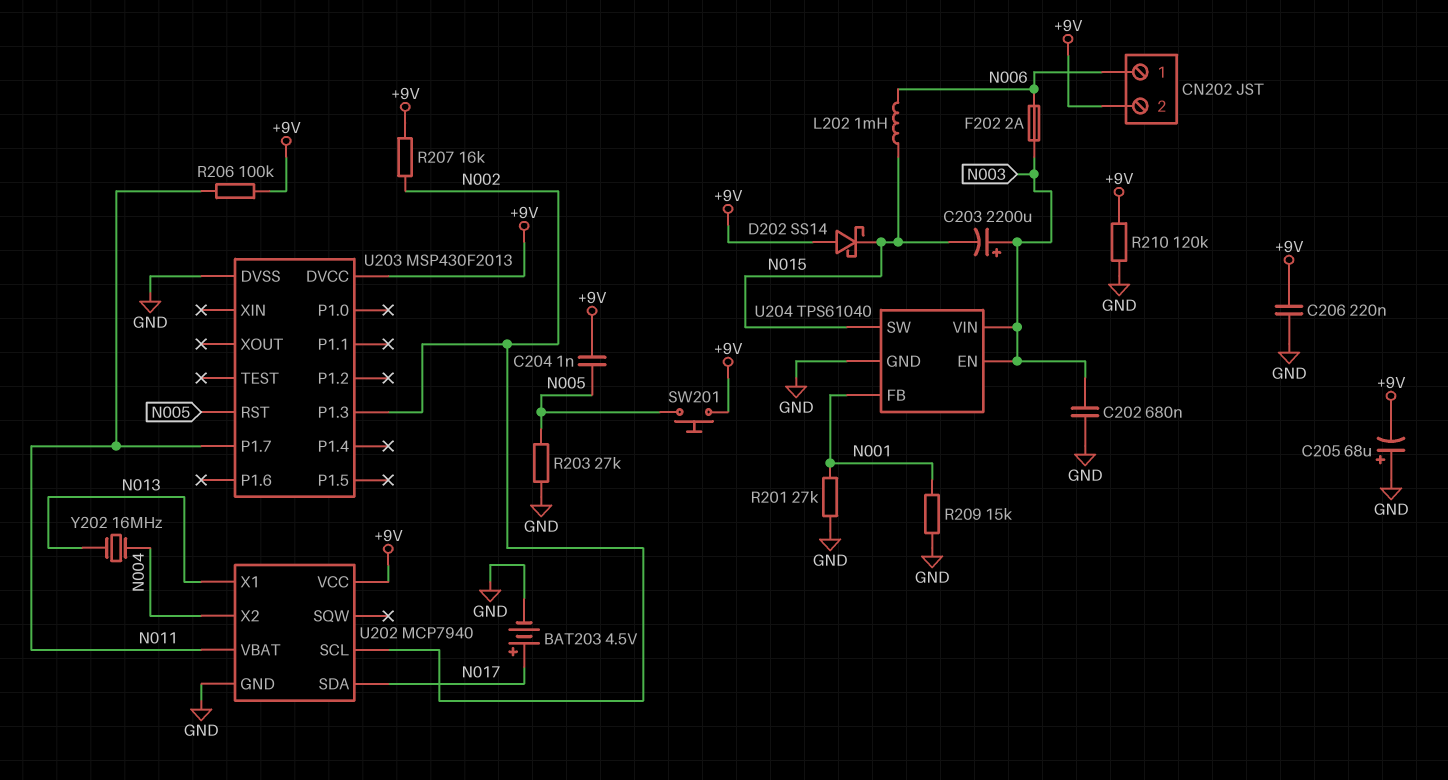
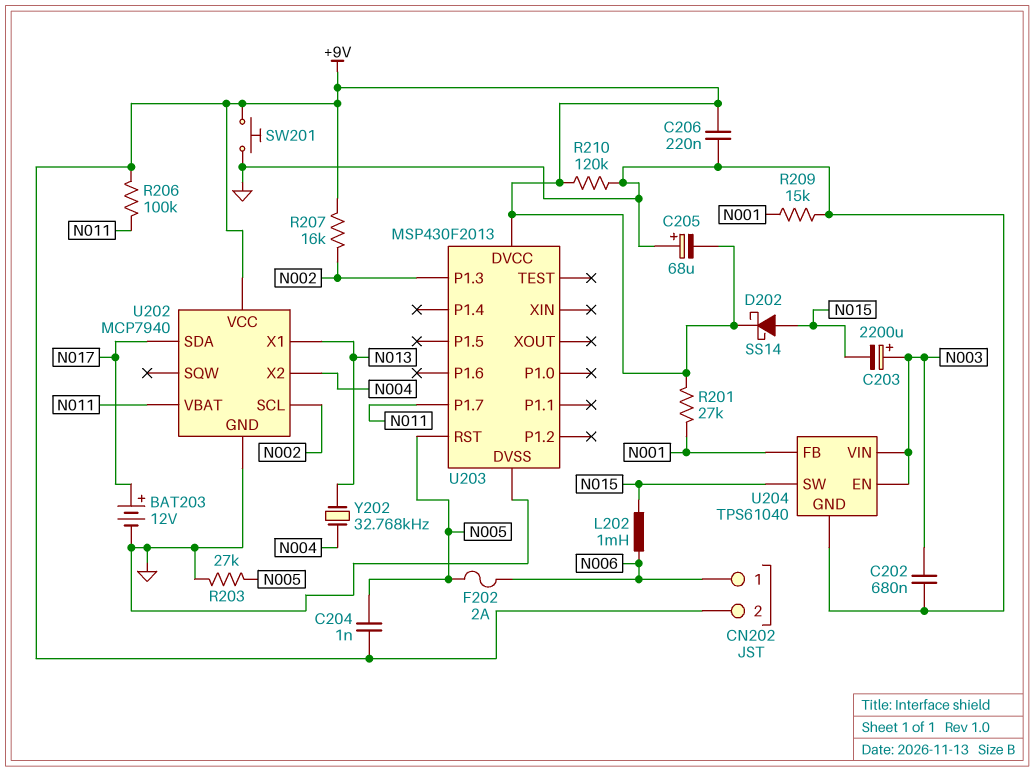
BAT203: 4.5V (plus N017, minus GND) -> 12V (plus N017, minus GND)
D202: schottky SS14 (A +9V, K N015) -> schottky SS14 (A N015, K +9V)
F202: 2A (N003, N006) -> 2A (N005, N006)
R201: 27k (GND, N001) -> 27k (+9V, N001)
SW201: button (+9V, N005) -> button (+9V, GND)
Y202: 16MHz (N004, N013) -> 32.768kHz (N004, N013)

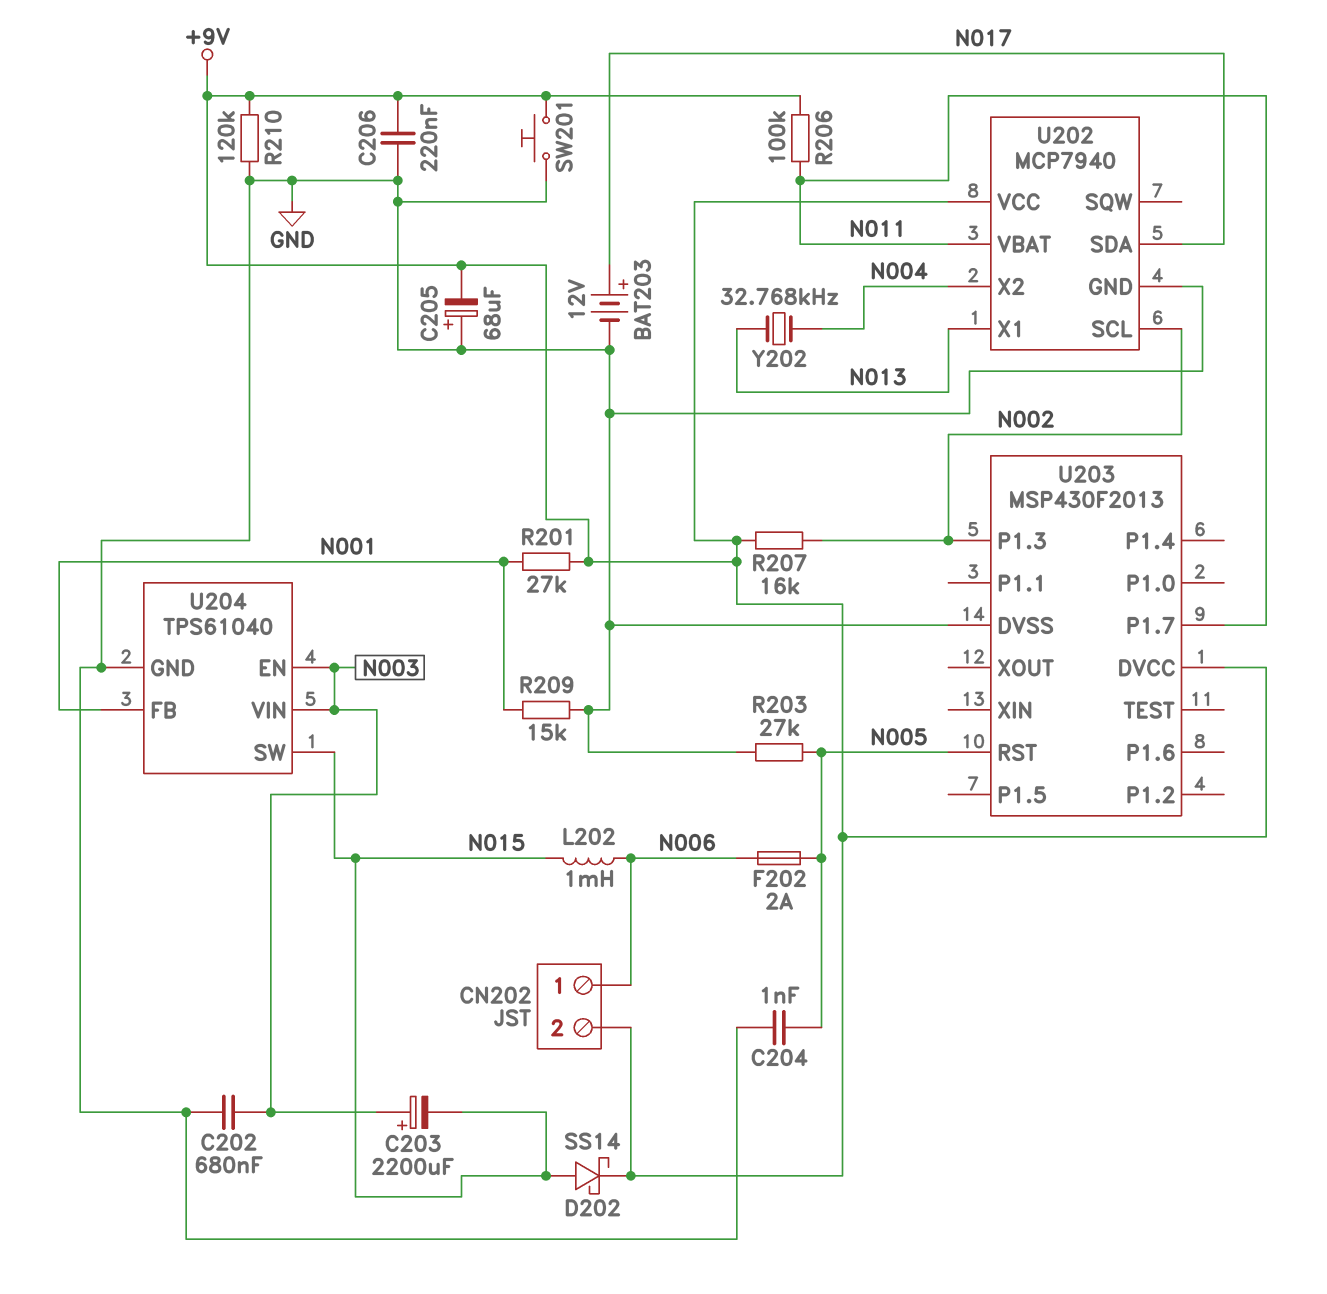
C204: 1nF (+9V, N005) -> 1nF (GND, N005)

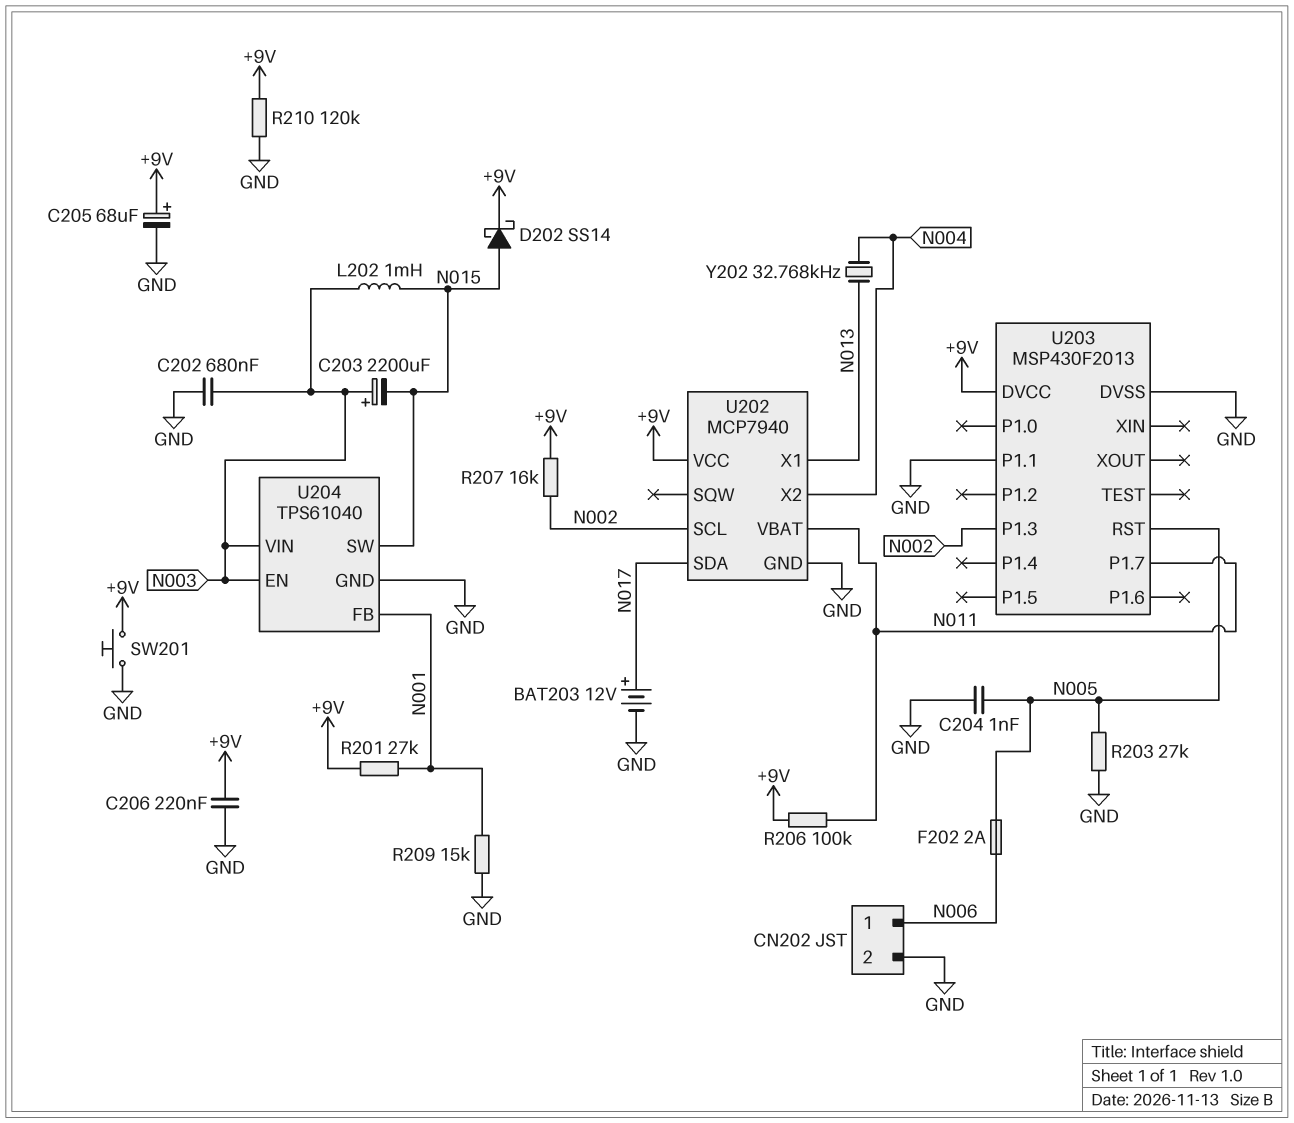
C205: 68uF (plus GND, minus +9V) -> 68uF (plus +9V, minus GND)
CN202 pin 2: +9V -> GND
L202: 1mH (N006, N015) -> 1mH (N003, N015)
U203 pin P1.1: none -> GND

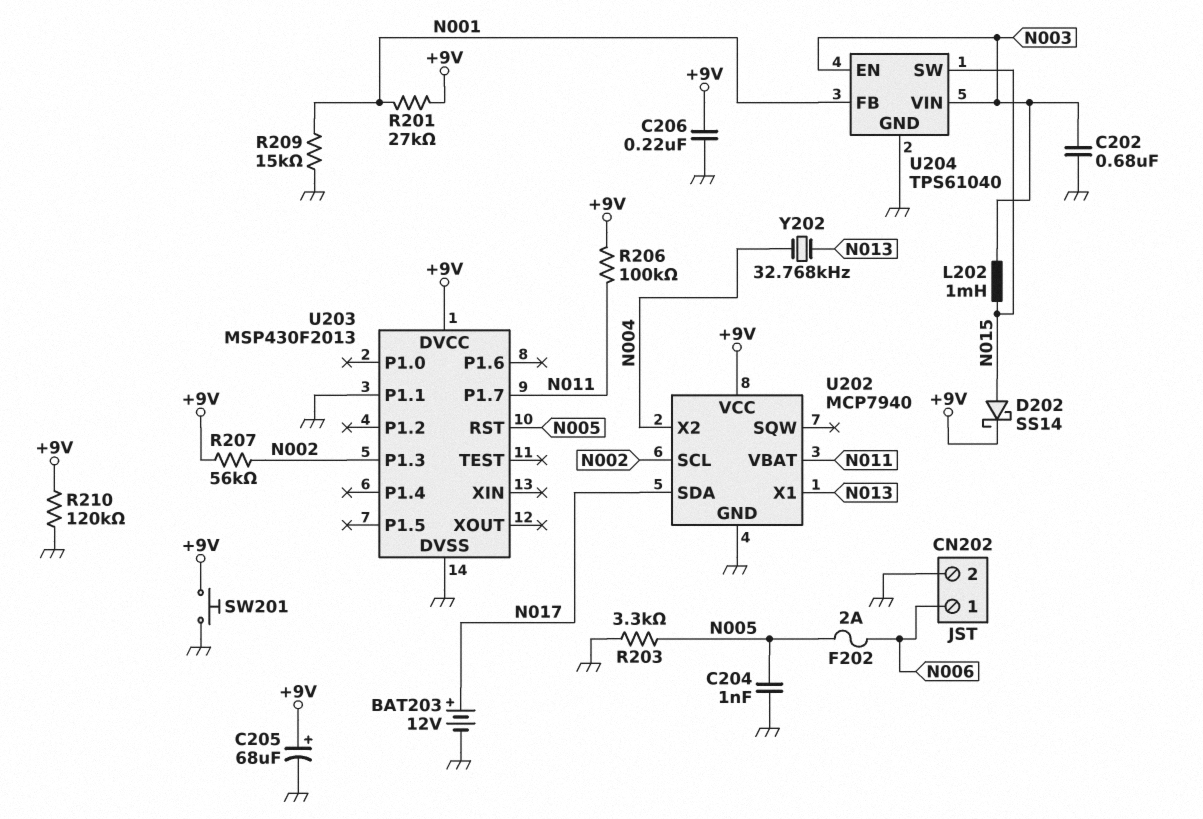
C203: 2200uF (plus N003, minus N015) -> none
R203: 27k (GND, N005) -> 3.3k (GND, N005)
R207: 16k (+9V, N002) -> 56k (+9V, N002)

